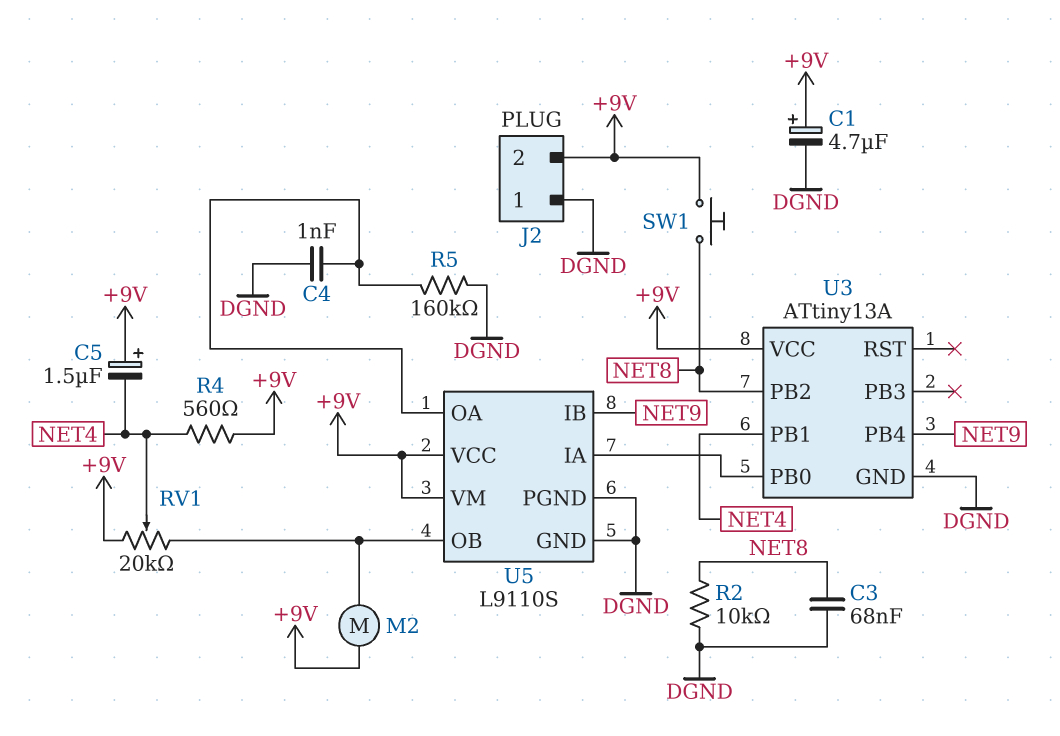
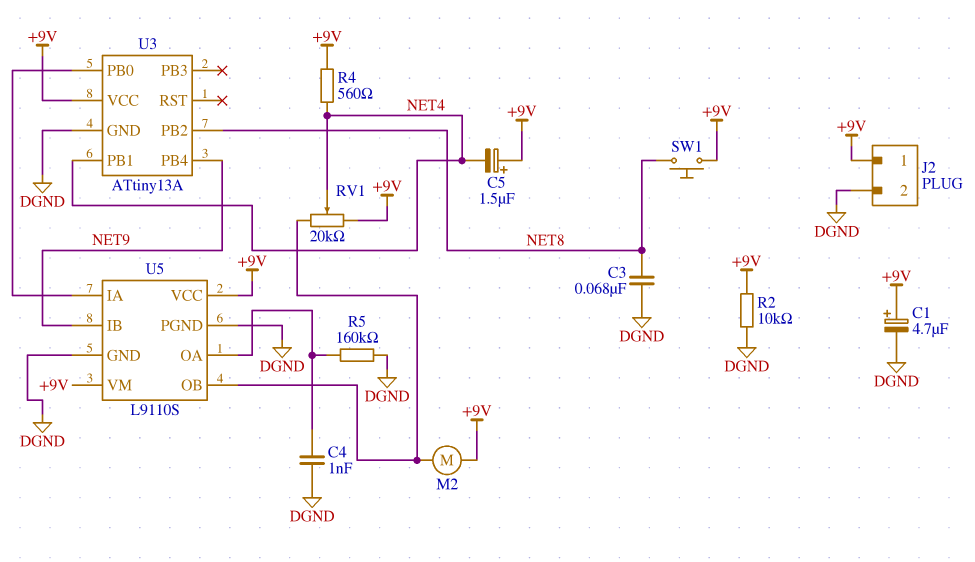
J2 pin 1: DGND -> +9V
J2 pin 2: +9V -> DGND
R2: 10k (DGND, NET8) -> 10k (+9V, DGND)

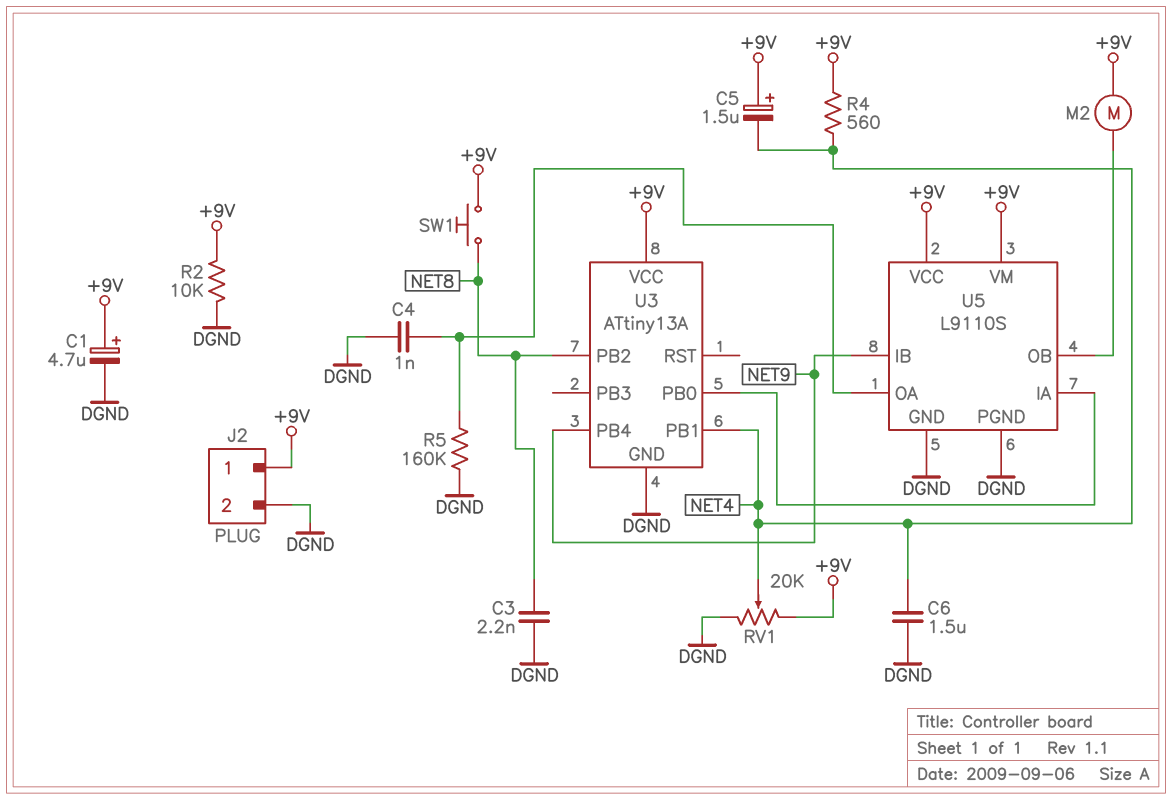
C3: 68nF (DGND, NET8) -> 2.2nF (DGND, NET8)
C6: none -> 1.5uF (DGND, NET4)
RV1: 20k (+9V, U5/OB, wiper NET4) -> 20k (+9V, DGND, wiper NET4)

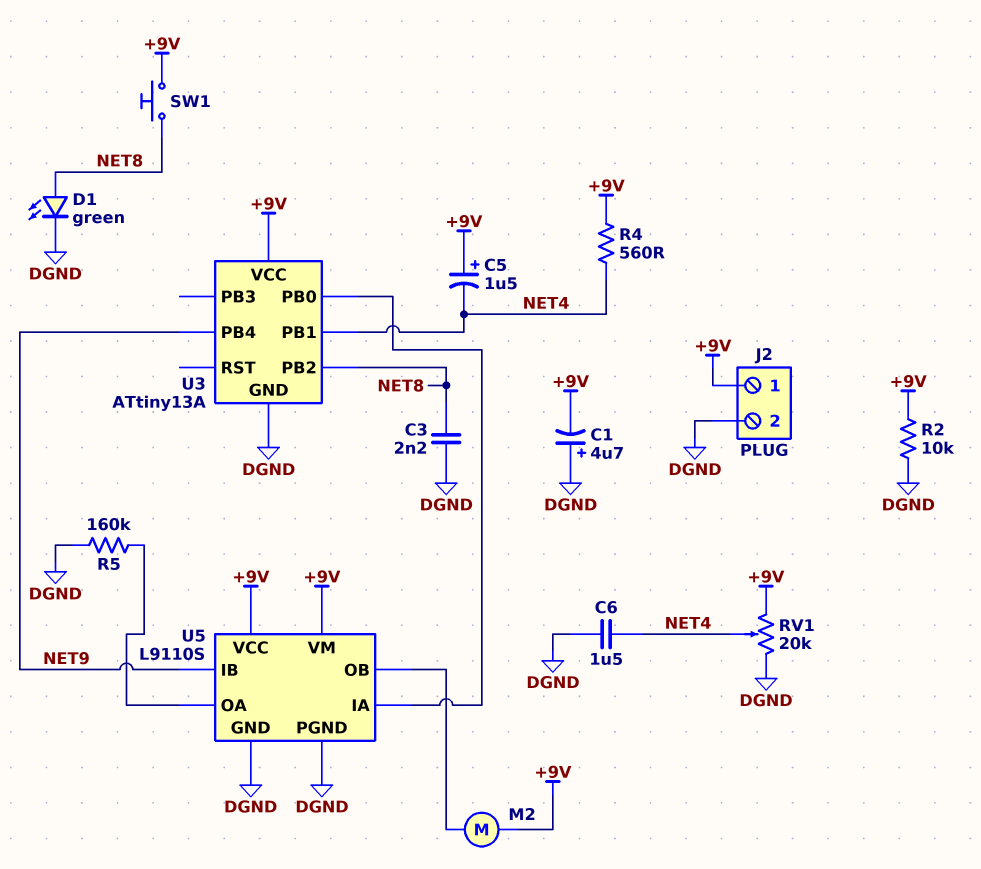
C1: 4.7uF (plus +9V, minus DGND) -> 4.7uF (plus DGND, minus +9V)
C4: 1nF (DGND, U5/OA) -> none
D1: none -> LED green (A NET8, K DGND)

